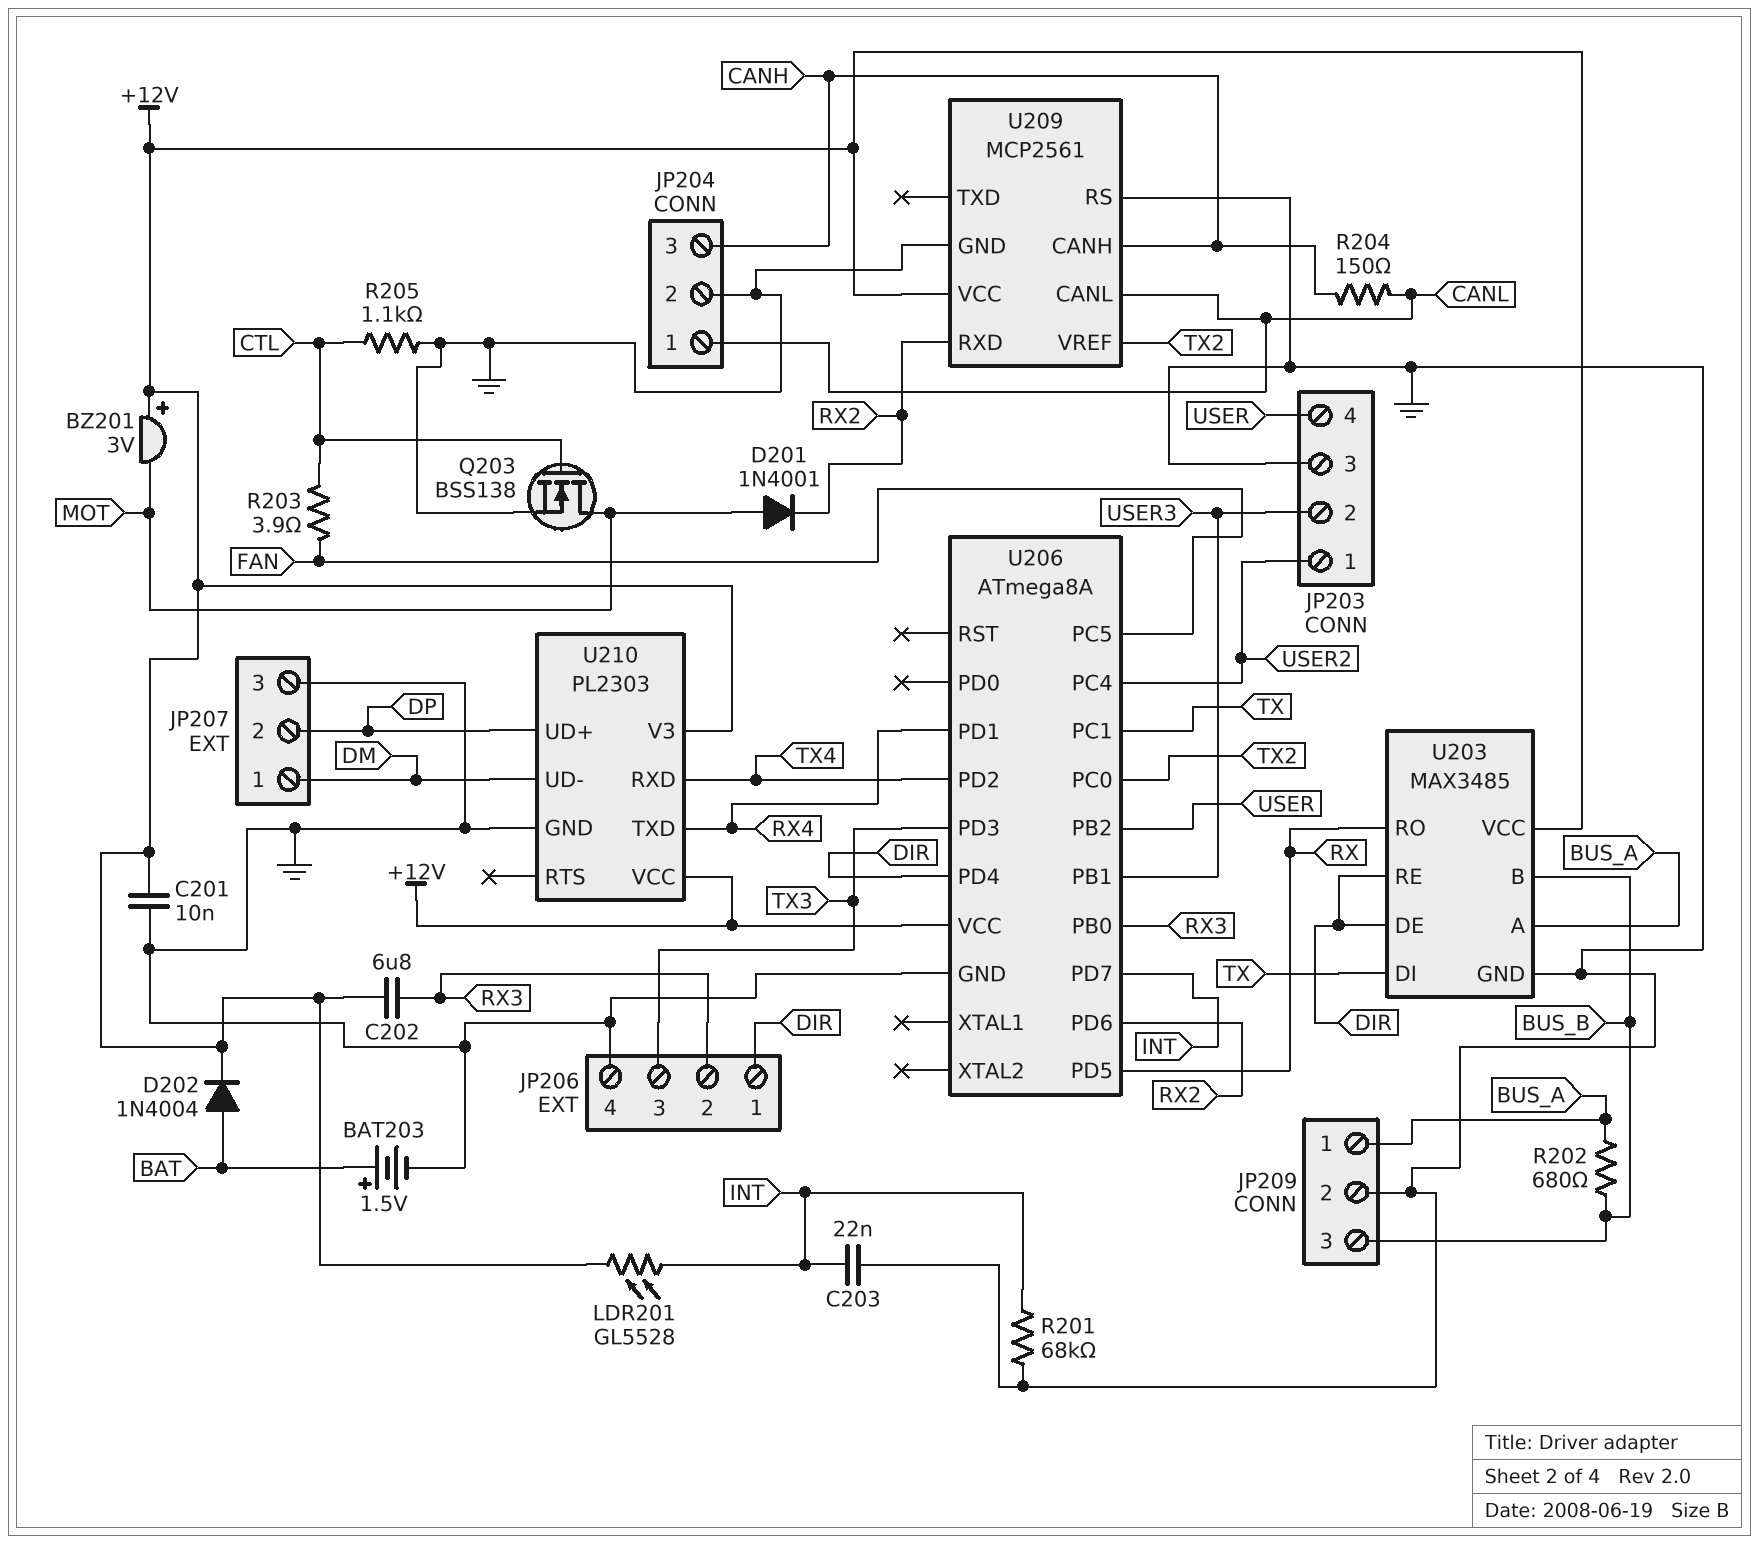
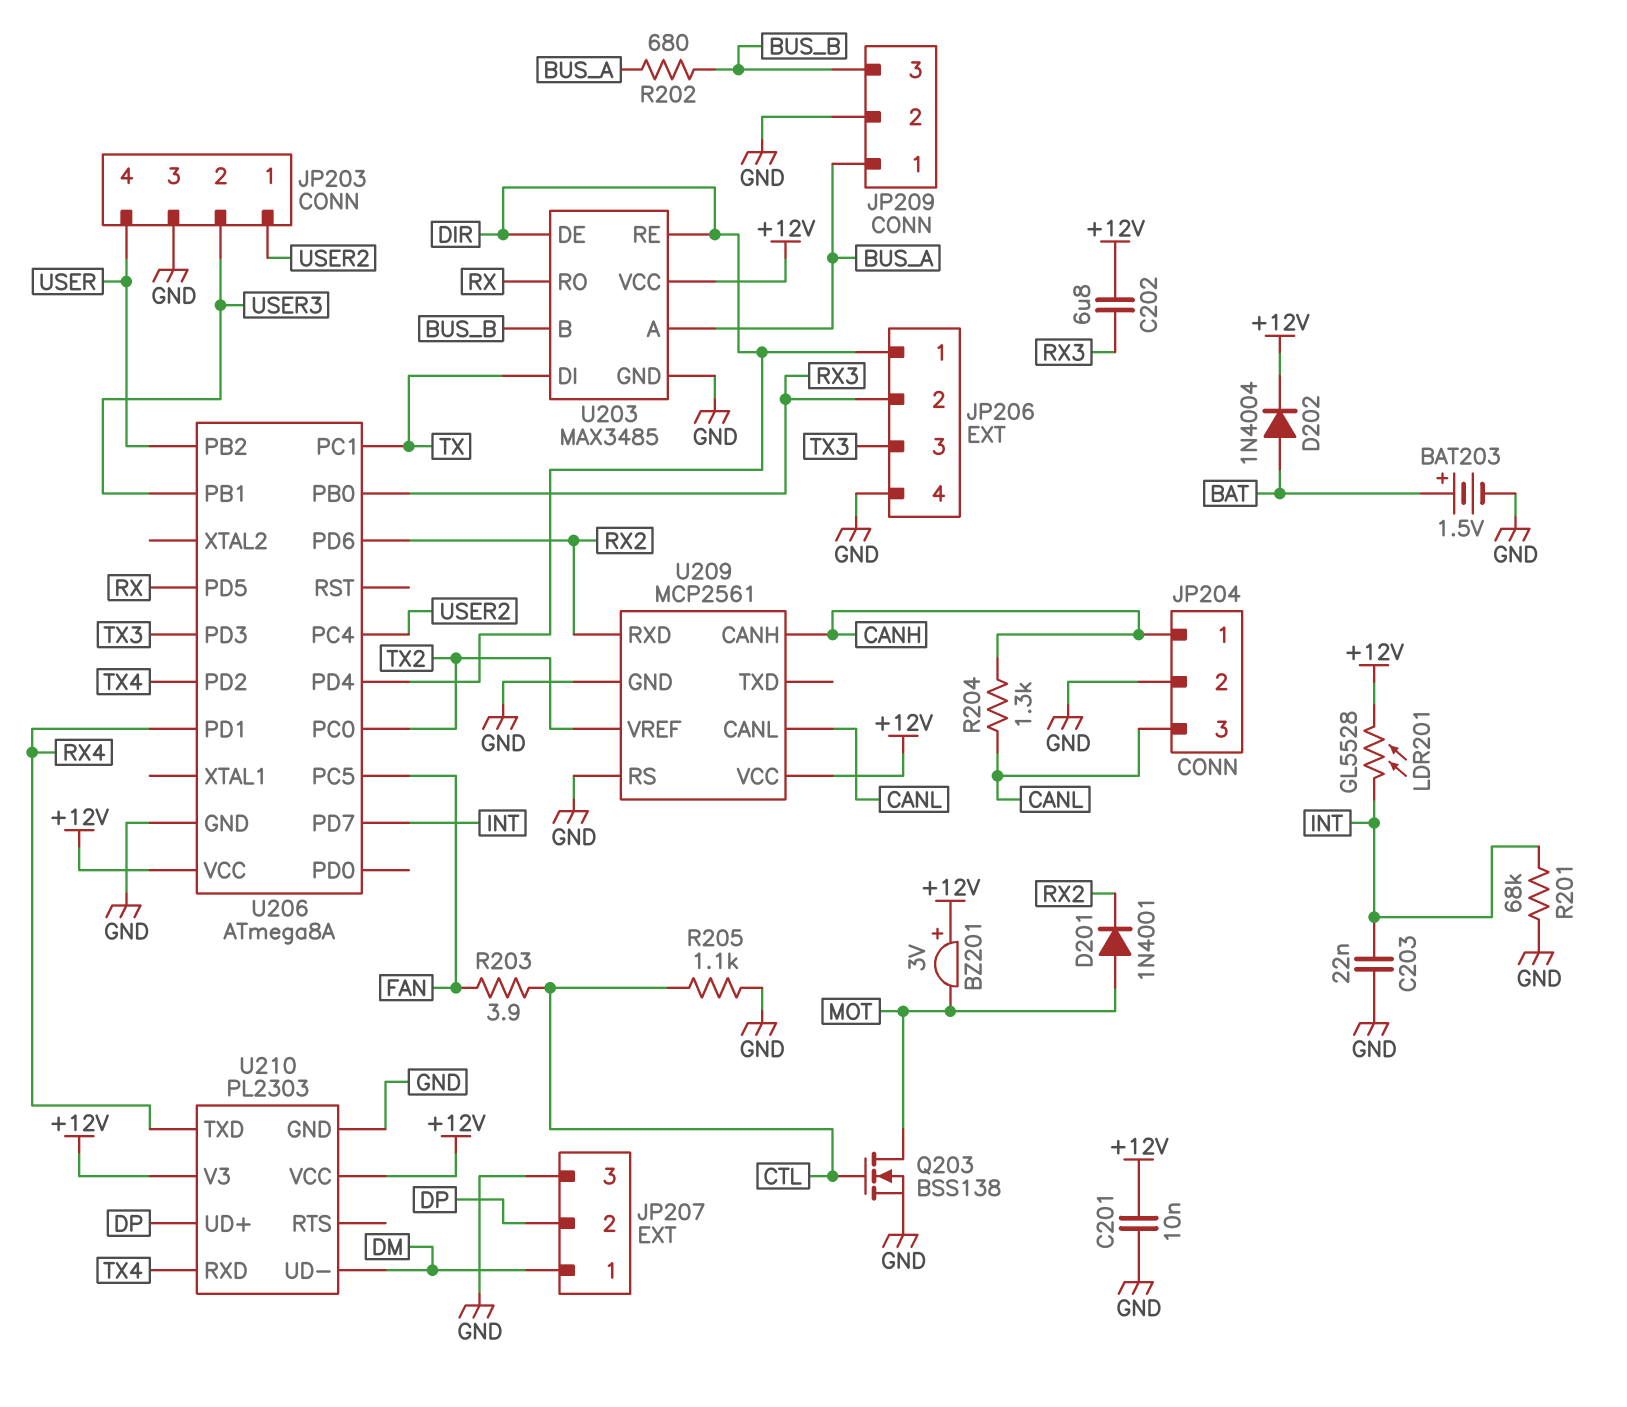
JP204 pin 1: CANL -> CANH
JP204 pin 3: CANH -> CANL
R204: 150 (CANH, CANL) -> 1.3k (CANH, CANL)

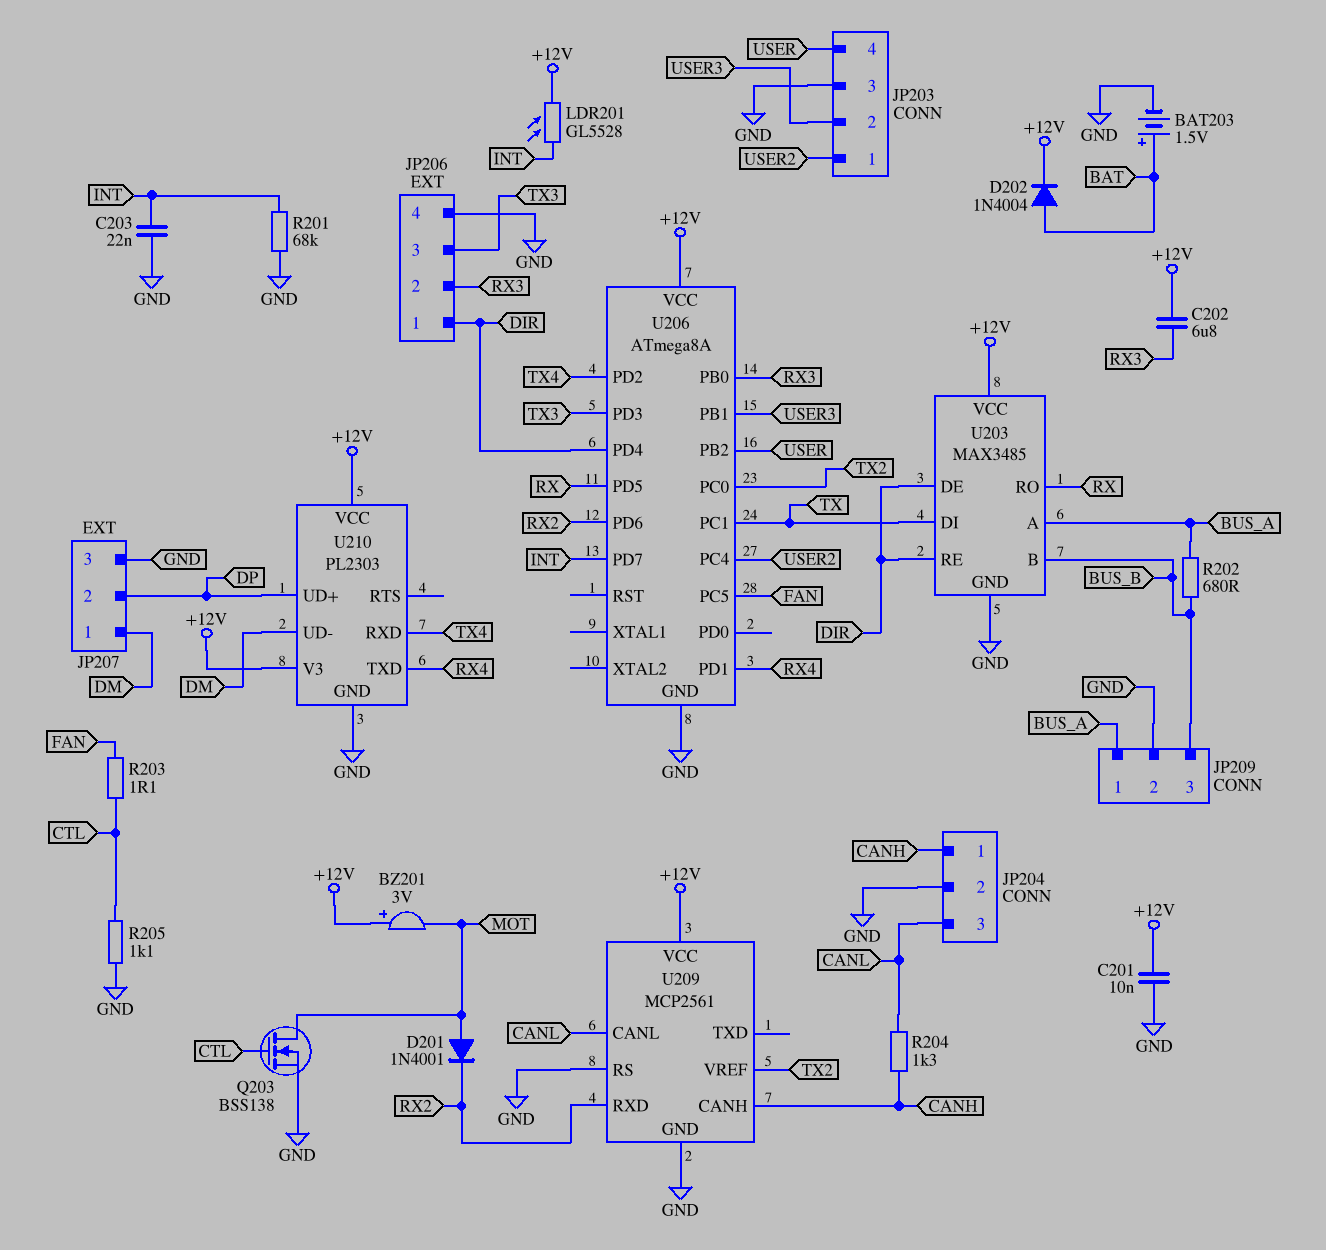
R203: 3.9 (CTL, FAN) -> 1.1 (CTL, FAN)

